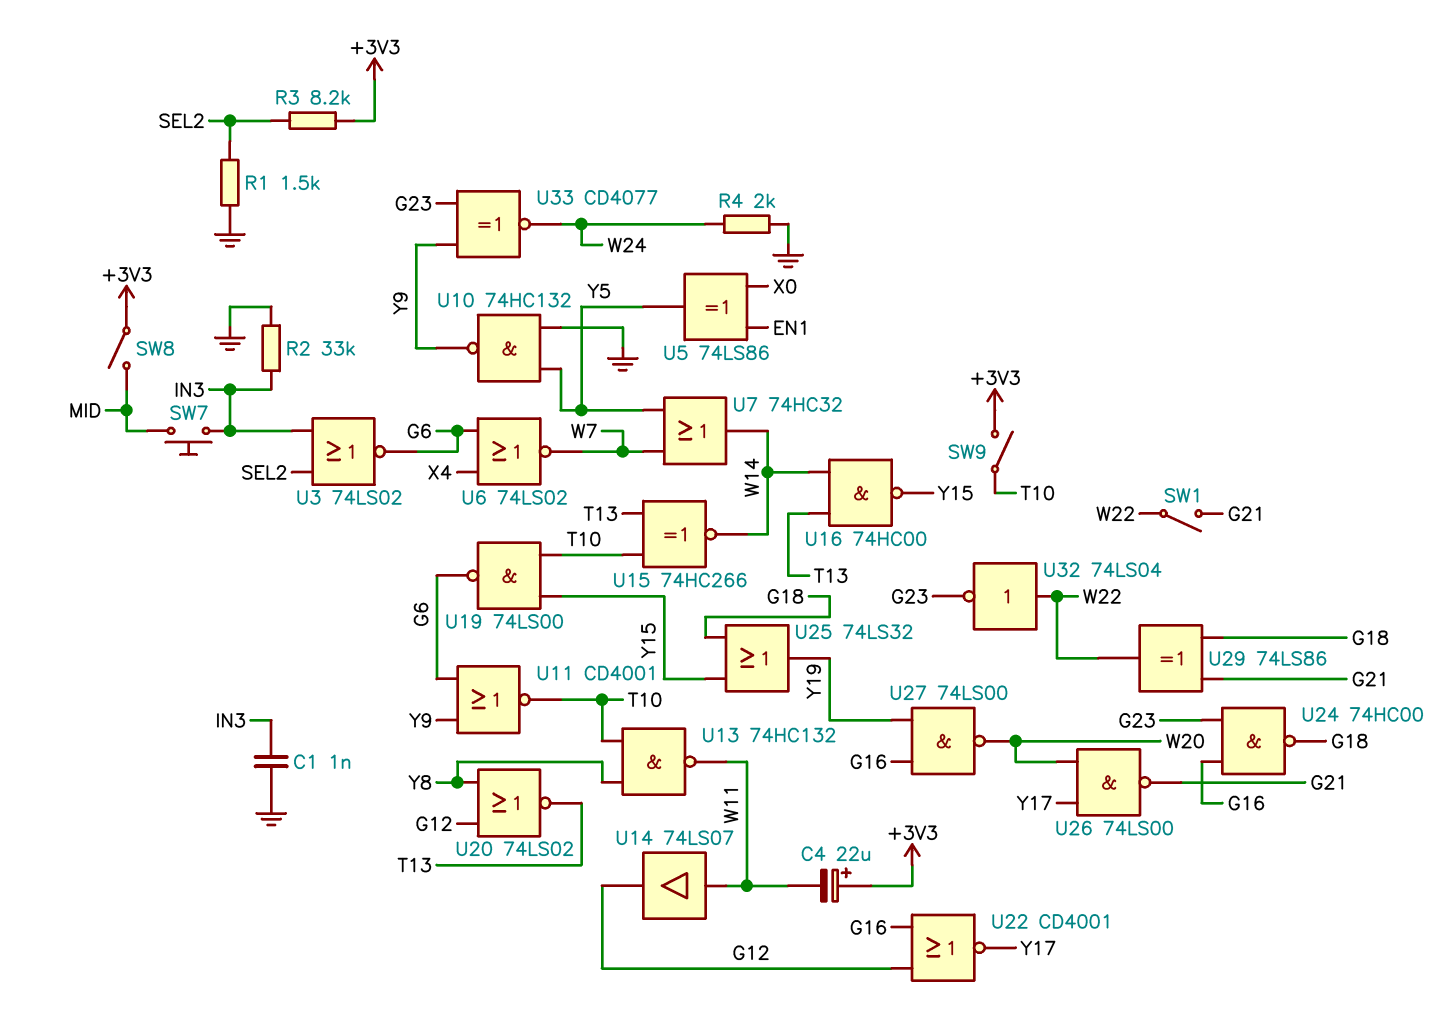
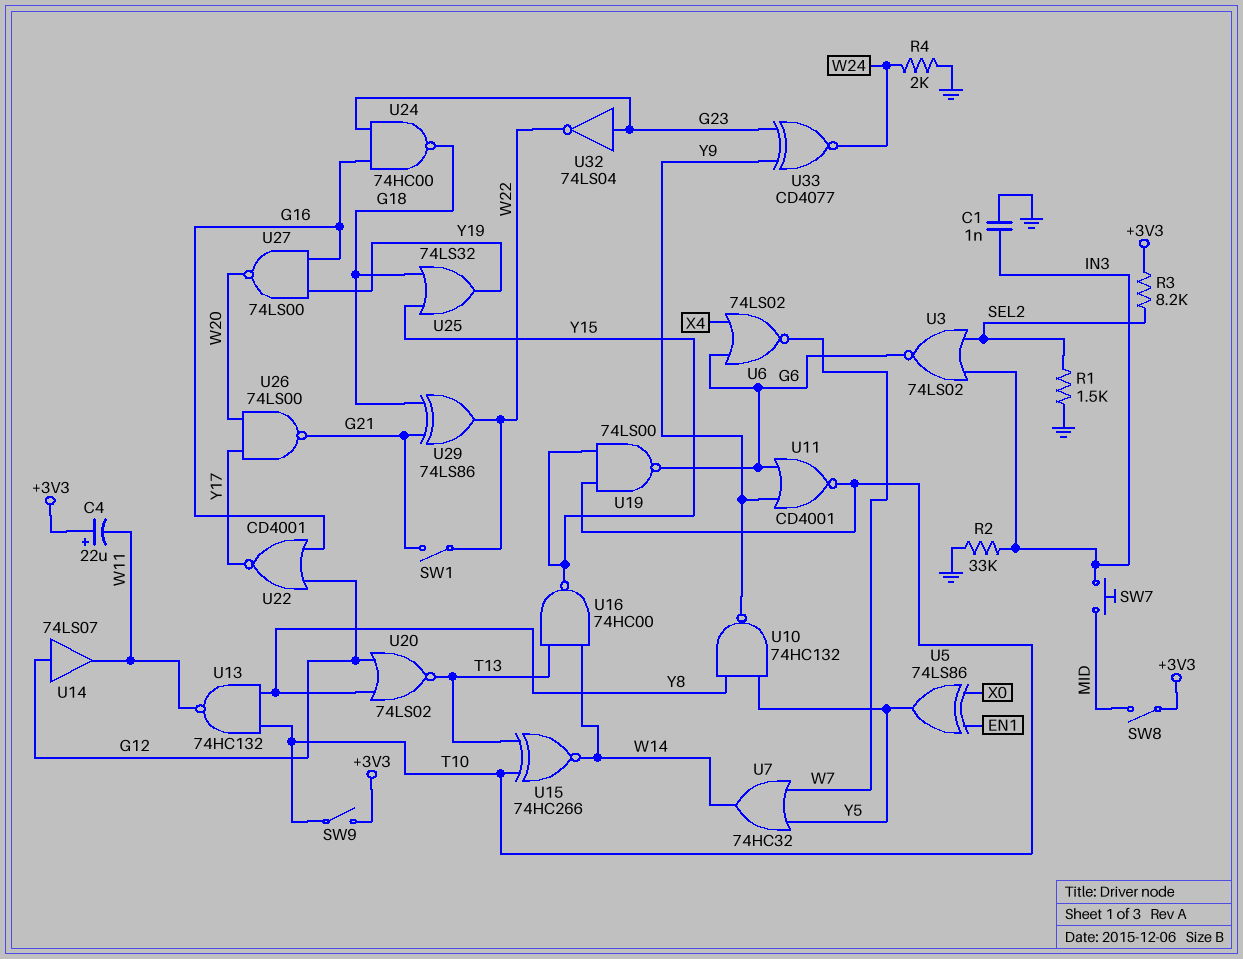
U10: NAND 74HC132 (in GND, in Y5, out Y9) -> NAND 74HC132 (in Y5, in Y8, out Y9)
U14: buffer 74LS07 (in W11, out G12) -> buffer 74LS07 (in G12, out W11)
U32: NOT 74LS04 (in W22, out G23) -> NOT 74LS04 (in G23, out W22)

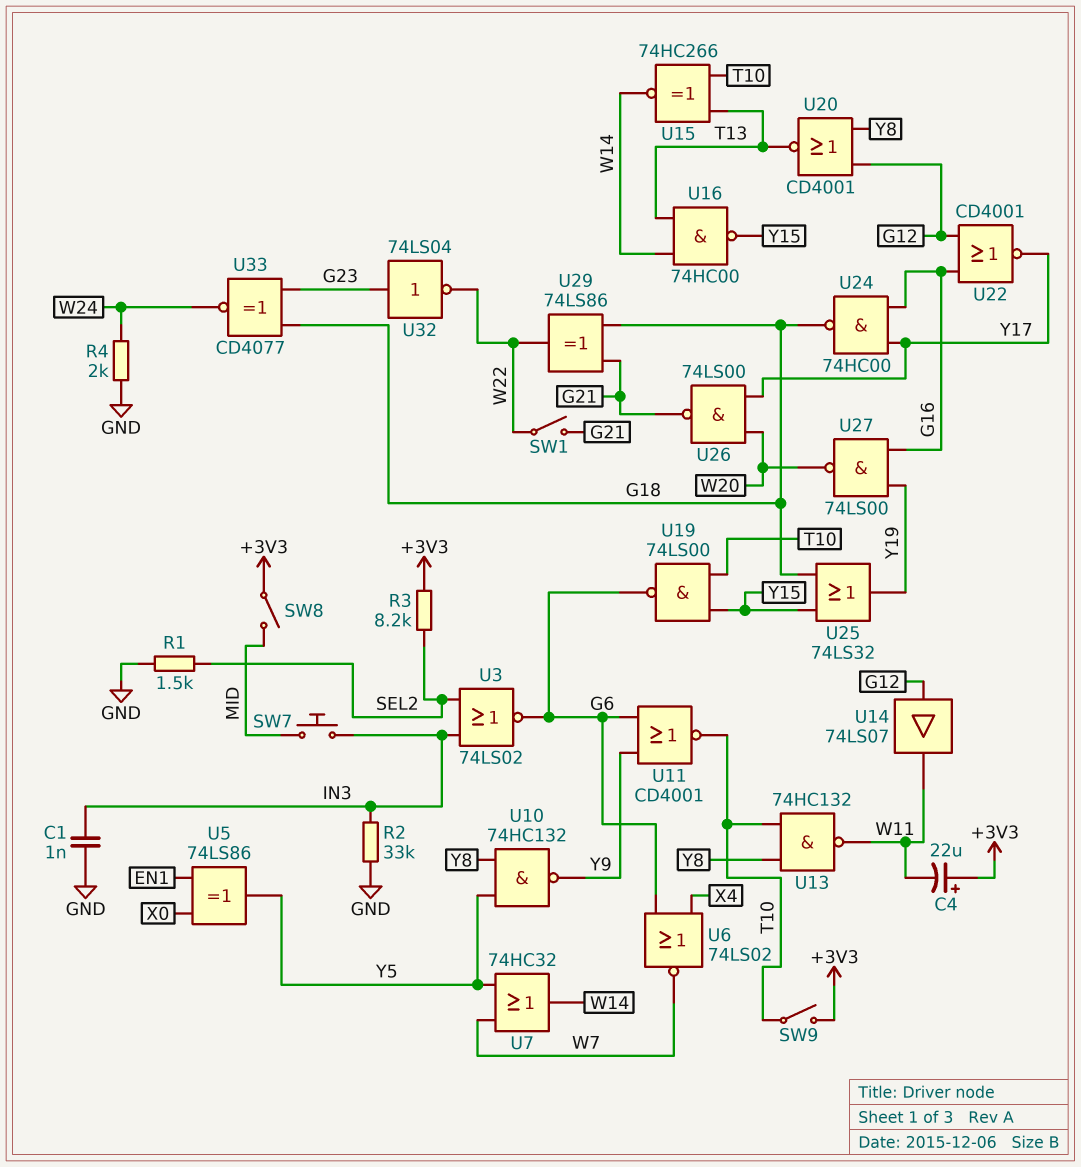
U20: NOR 74LS02 (in G12, in Y8, out T13) -> NOR CD4001 (in G12, in Y8, out T13)
U24: NAND 74HC00 (in G16, in G23, out G18) -> NAND 74HC00 (in G16, in Y17, out G18)
U33: XNOR CD4077 (in G23, in Y9, out W24) -> XNOR CD4077 (in G18, in G23, out W24)

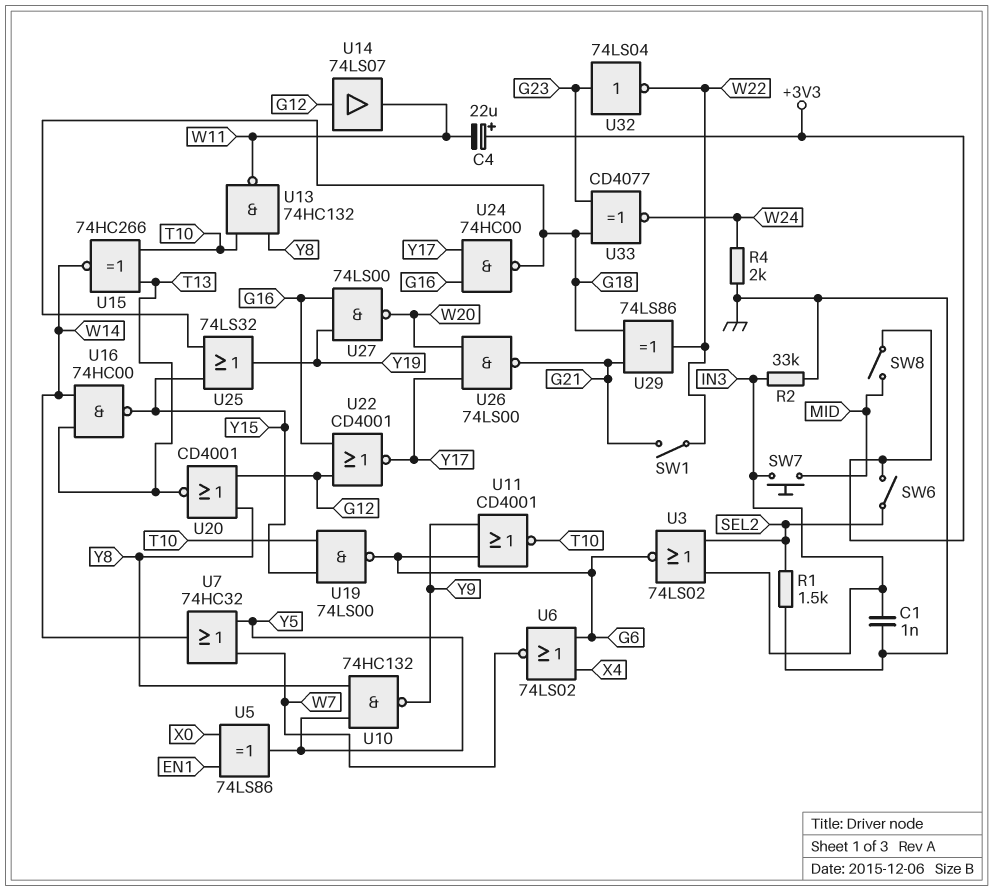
R3: 8.2k (+3V3, SEL2) -> none
SW6: none -> switch (+3V3, SEL2)
SW9: switch (+3V3, T10) -> none

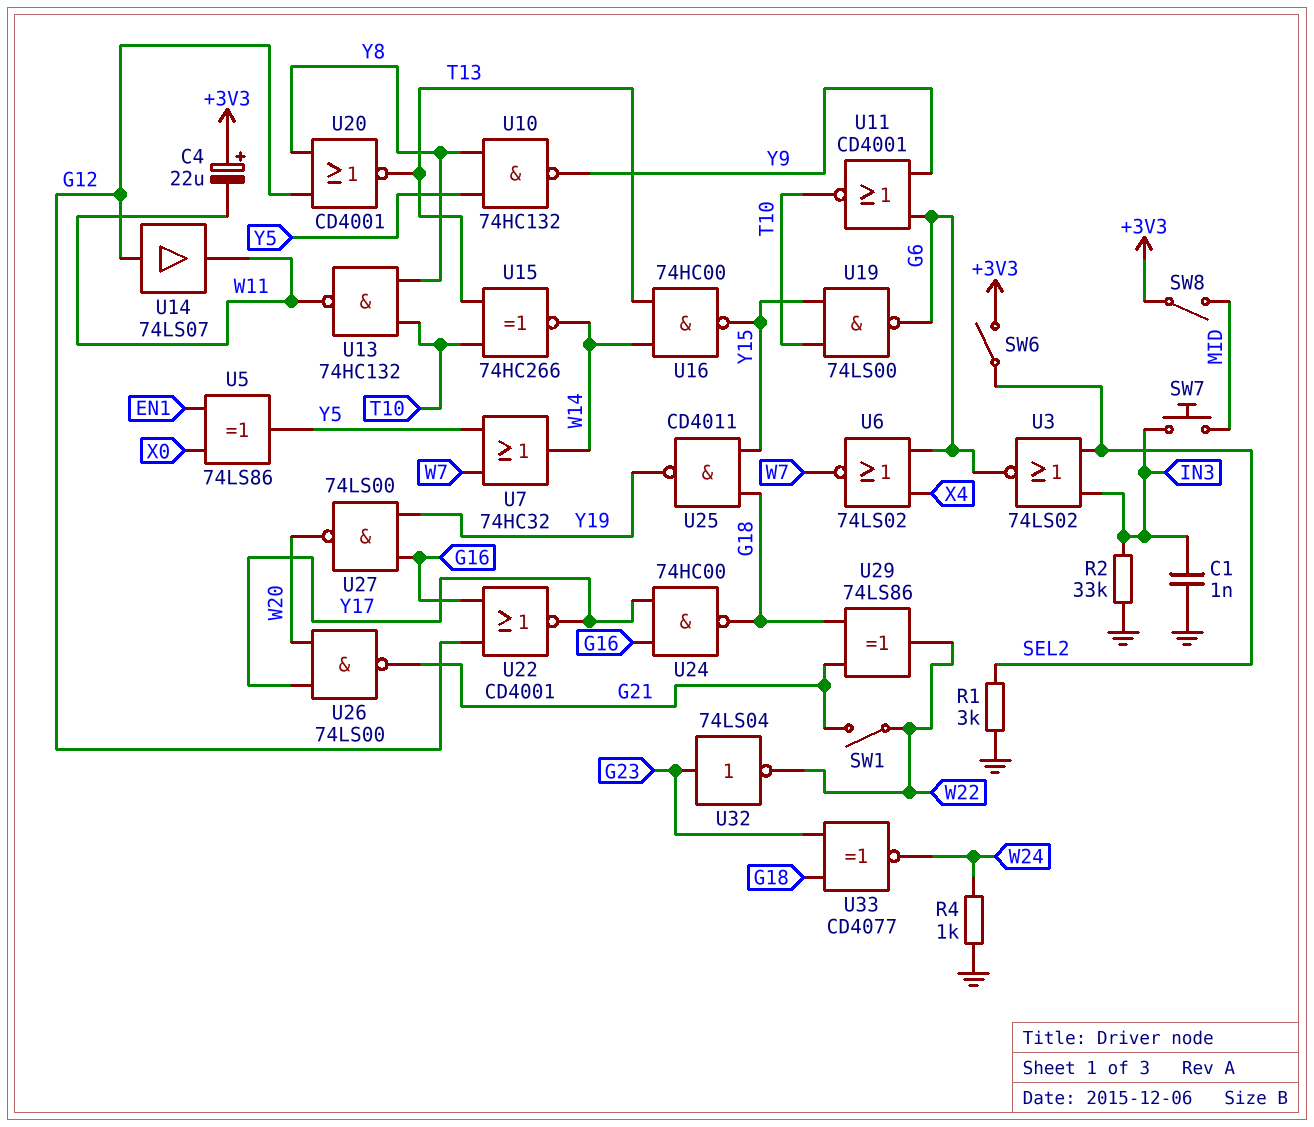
R1: 1.5k (GND, SEL2) -> 3k (GND, SEL2)
R4: 2k (GND, W24) -> 1k (GND, W24)
U25: OR 74LS32 (in G18, in Y15, out Y19) -> NAND CD4011 (in G18, in Y15, out Y19)

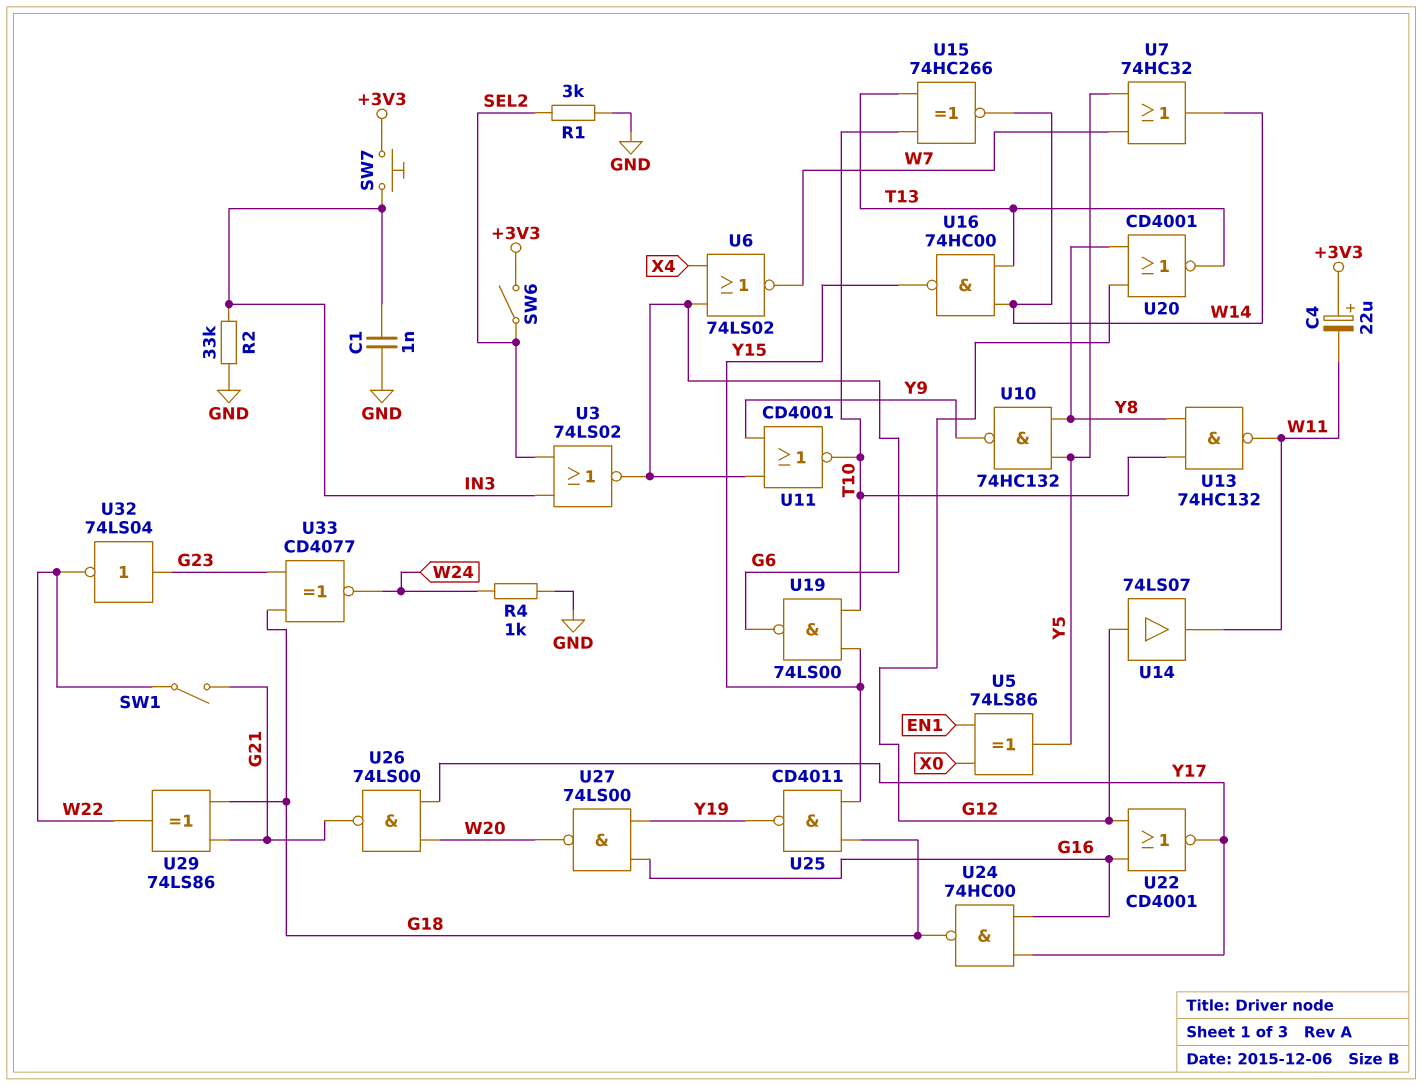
SW7: button (IN3, MID) -> button (+3V3, IN3)
SW8: switch (+3V3, MID) -> none

